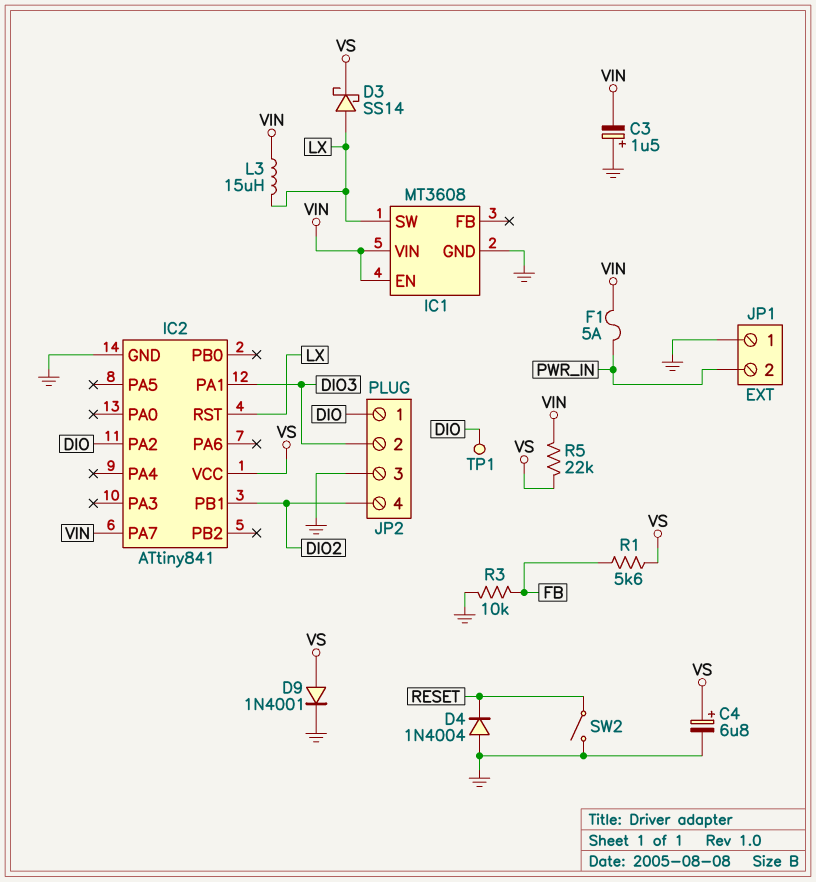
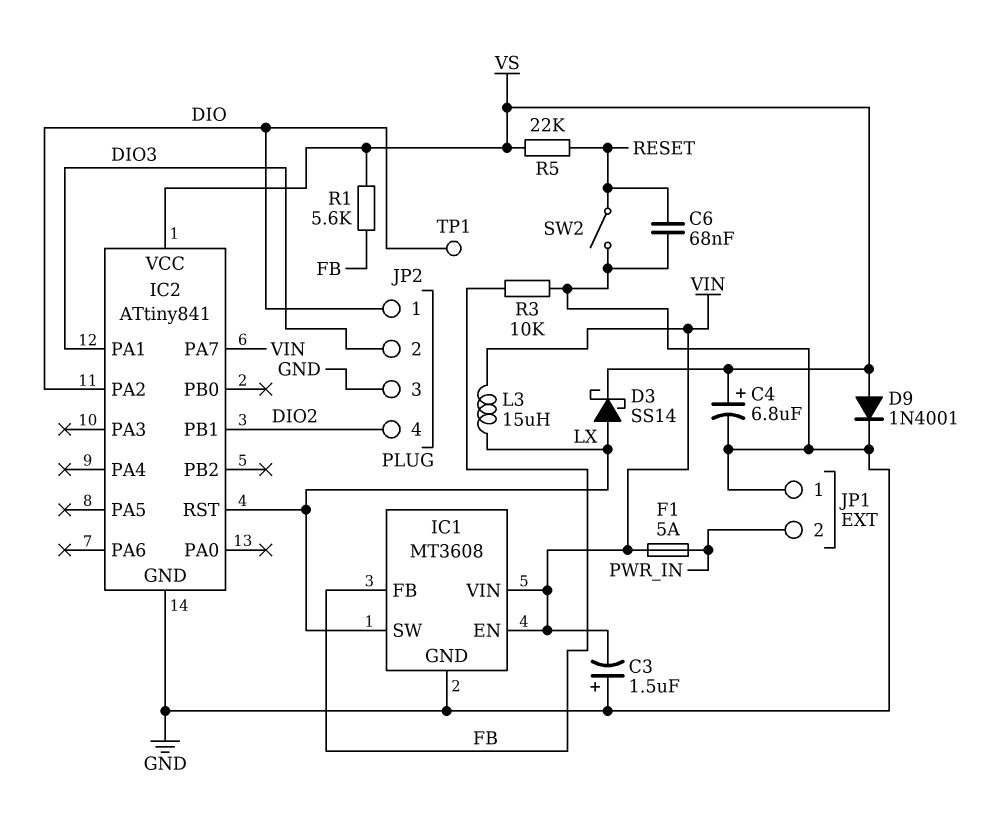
C6: none -> 68nF (GND, RESET)
D4: diode 1N4004 (A GND, K RESET) -> none
IC1 pin FB: none -> FB
R5: 22k (VIN, VS) -> 22k (RESET, VS)

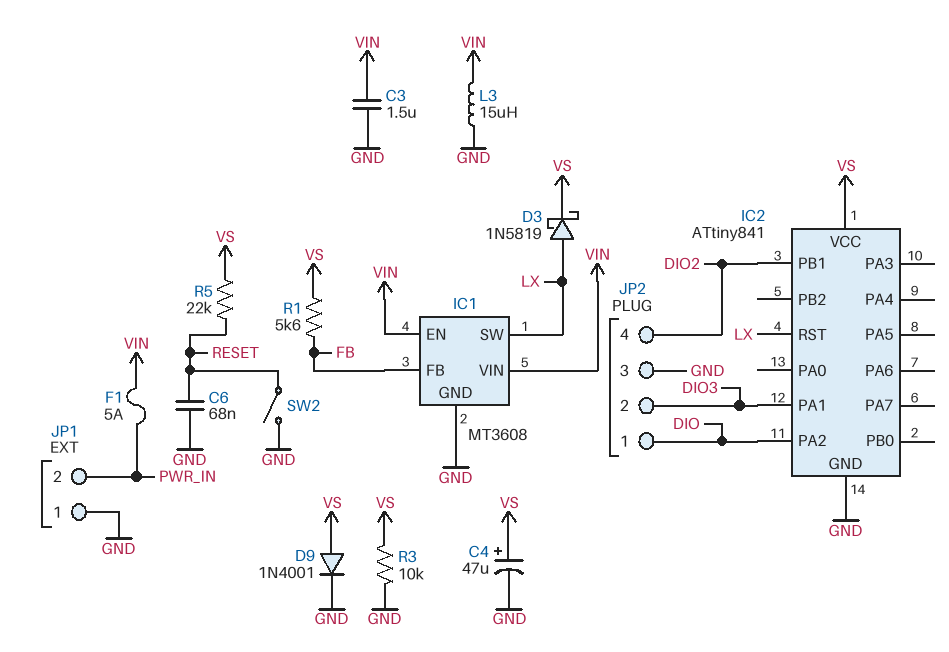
C3: 1.5uF (plus GND, minus VIN) -> 1.5uF (GND, VIN)
C4: 6.8uF (plus VS, minus GND) -> 47uF (plus VS, minus GND)
D3: schottky SS14 (A LX, K VS) -> schottky 1N5819 (A LX, K VS)
IC2 pin PA7: VIN -> none
L3: 15uH (LX, VIN) -> 15uH (GND, VIN)
R3: 10k (FB, GND) -> 10k (GND, VS)
TP1: test point (DIO) -> none

